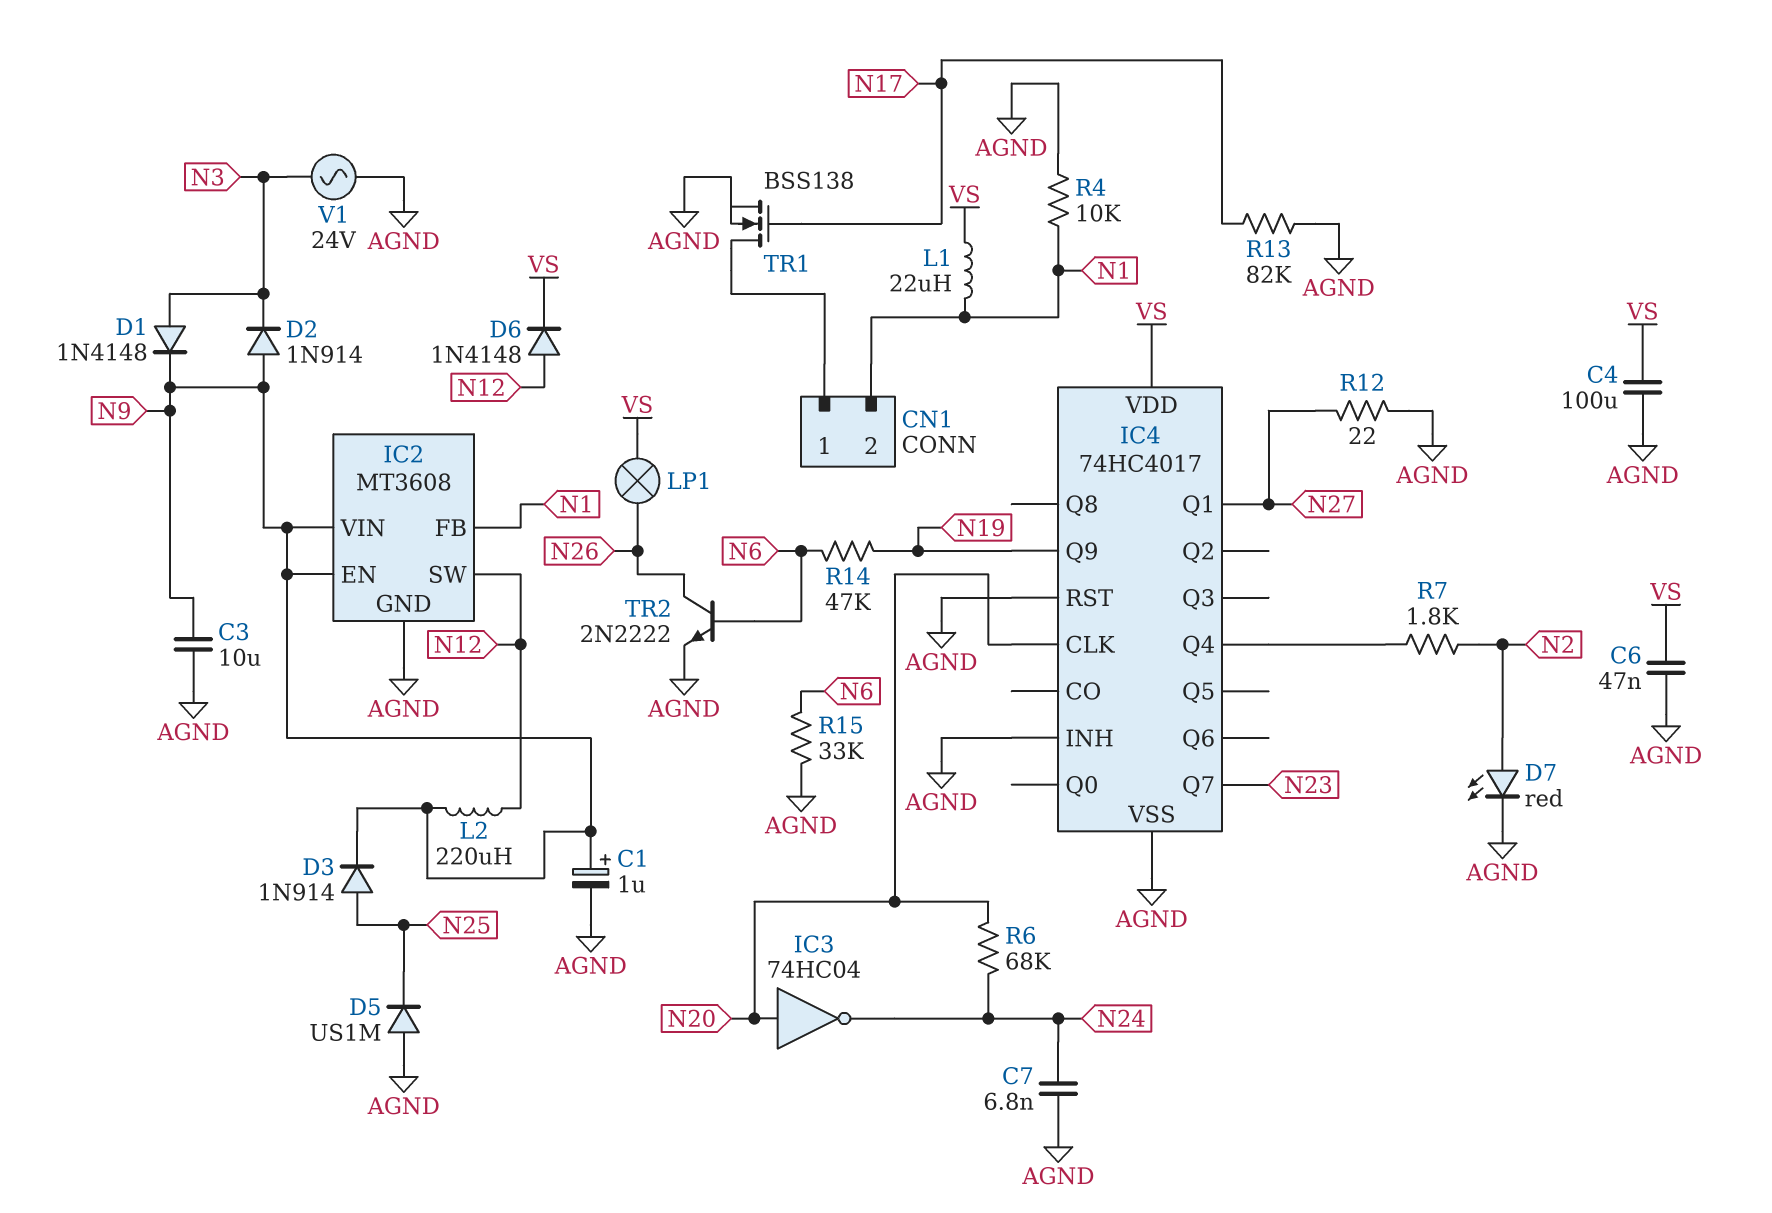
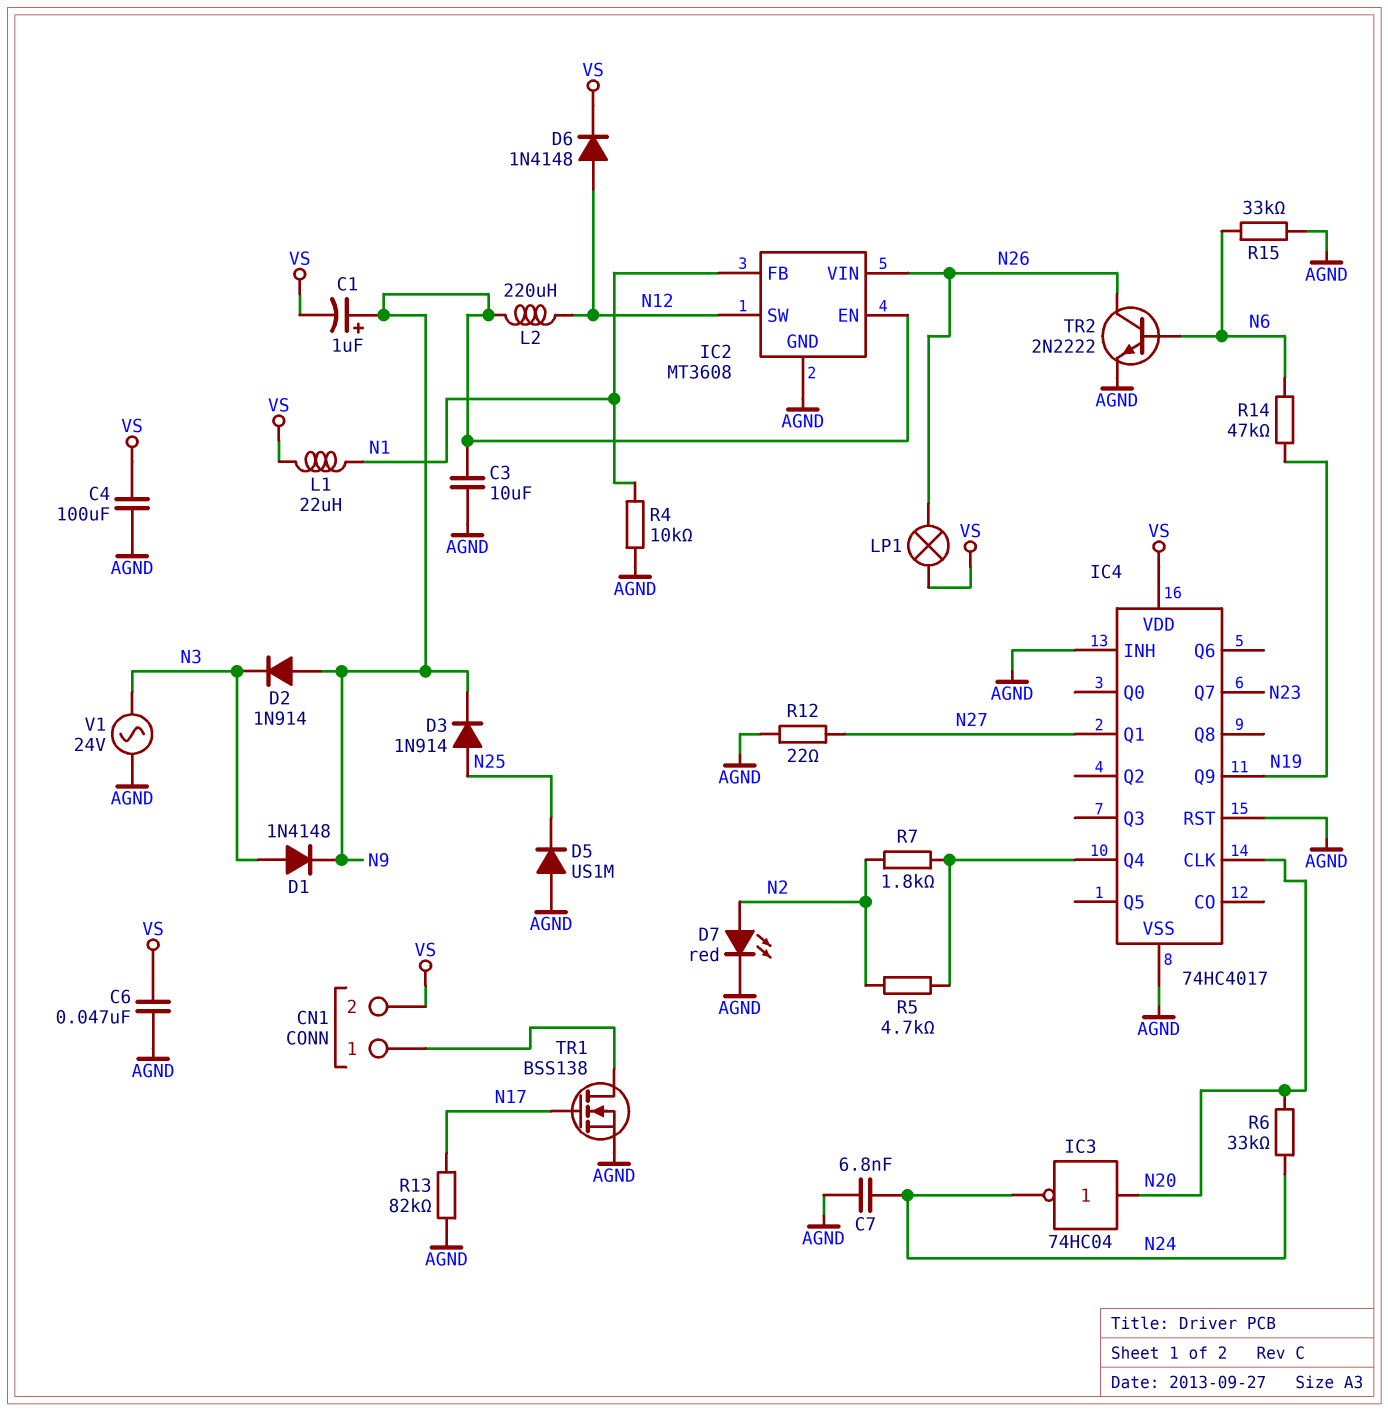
C1: 1uF (plus N9, minus AGND) -> 1uF (plus N9, minus VS)
CN1 pin 2: N1 -> VS
IC2 pin VIN: N9 -> N26
R5: none -> 4.7k (IC4/Q4, N2)
R6: 68k (N20, N24) -> 33k (N20, N24)

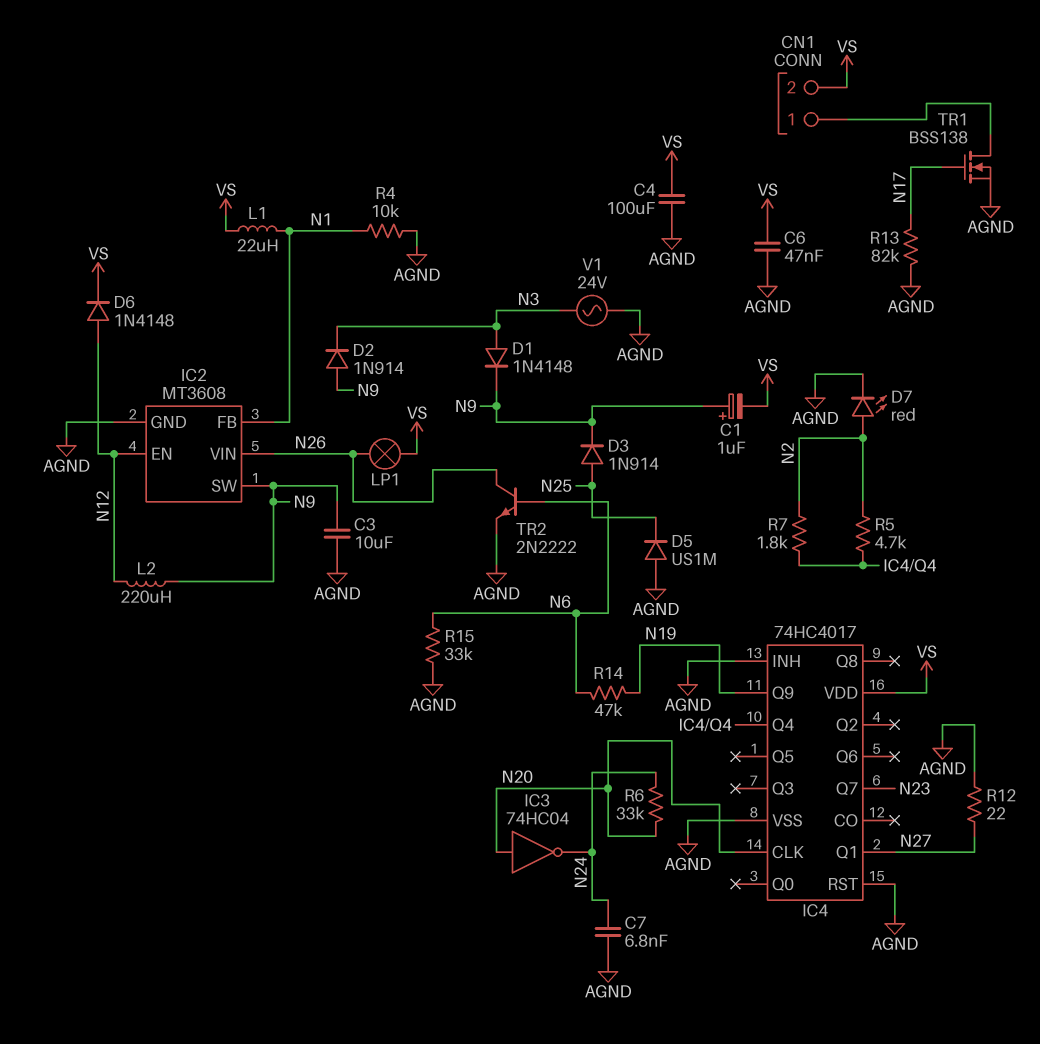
IC2 pin EN: N9 -> N12
IC2 pin SW: N12 -> N9

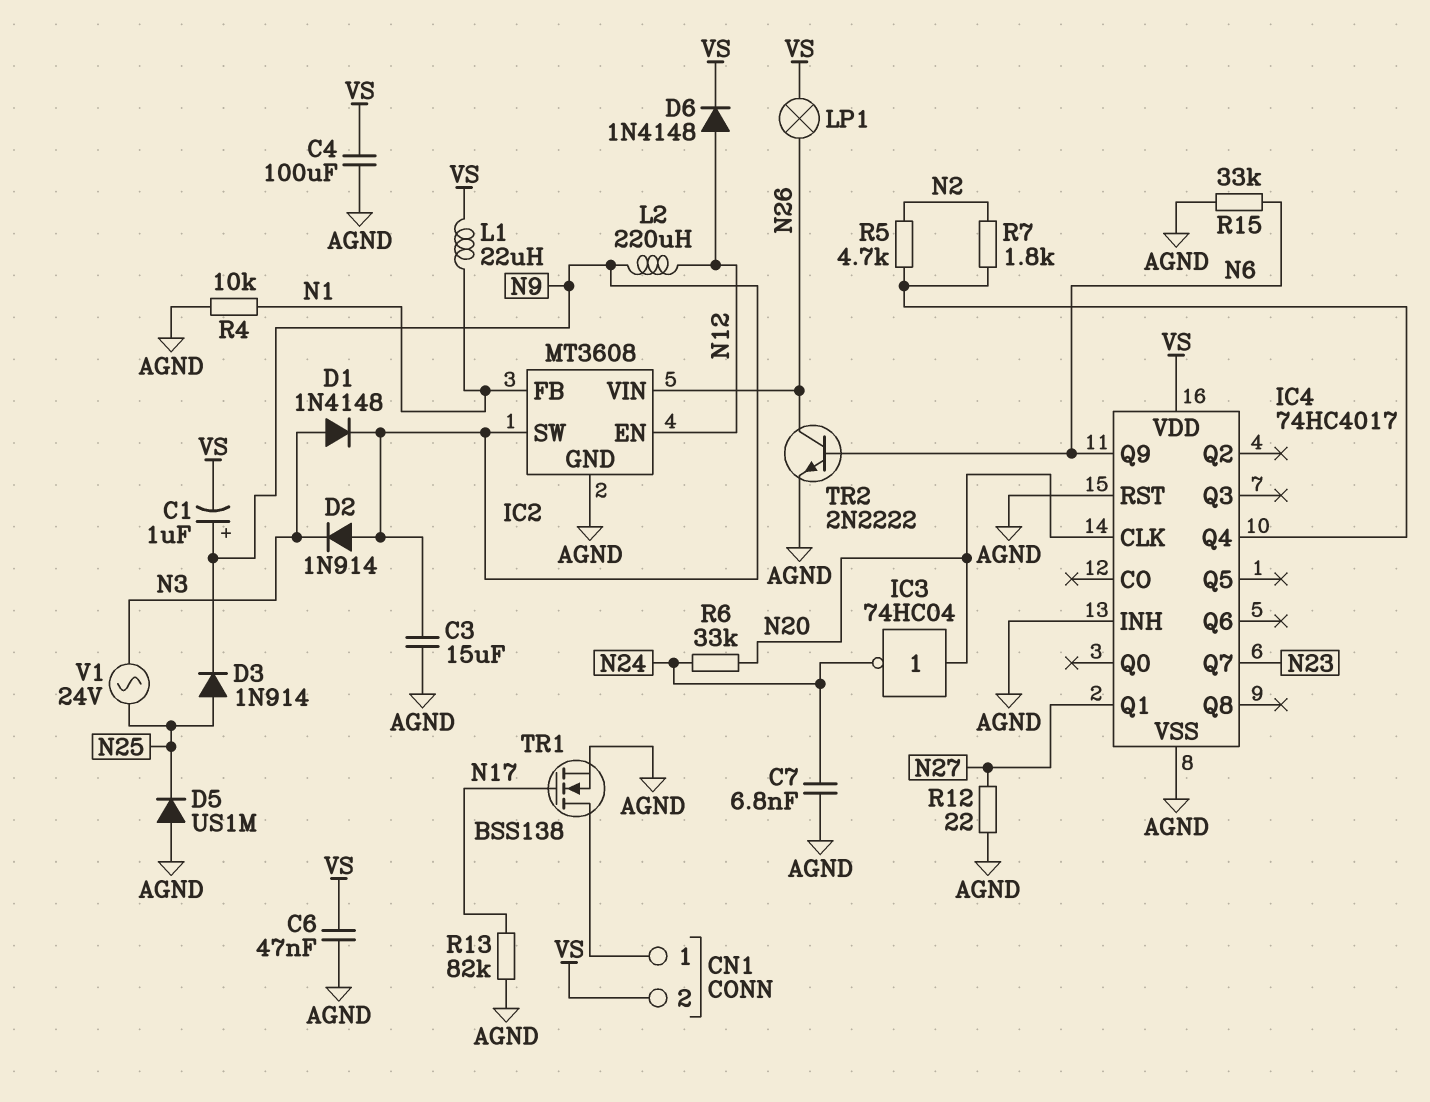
C3: 10uF (AGND, N9) -> 15uF (AGND, N9)
D7: LED red (A N2, K AGND) -> none
IC4 pin Q9: N19 -> N6
R14: 47k (N6, N19) -> none
V1: AC 24V (AGND, N3) -> AC 24V (N3, N25)

